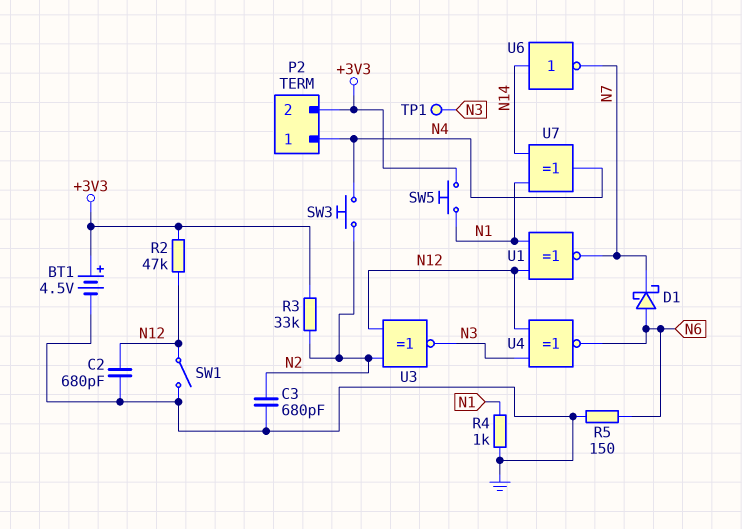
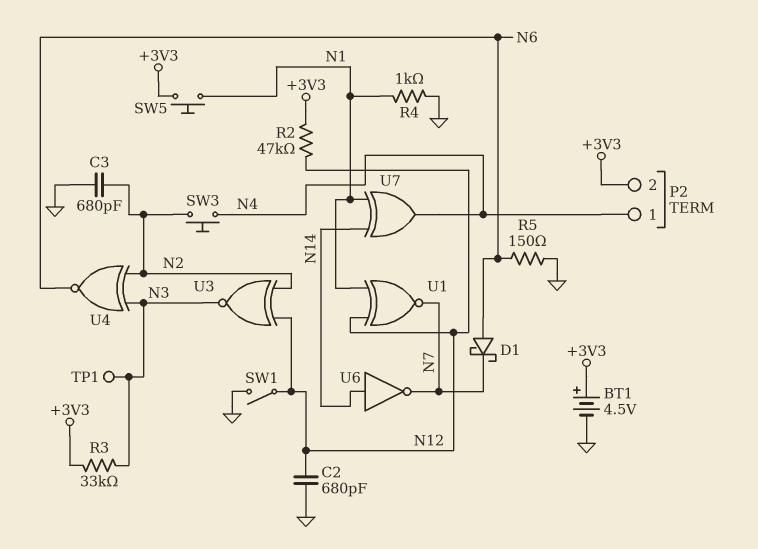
R3: 33k (+3V3, N2) -> 33k (+3V3, N3)
U4: XNOR (in N3, in N12, out N6) -> XNOR (in N2, in N3, out N6)

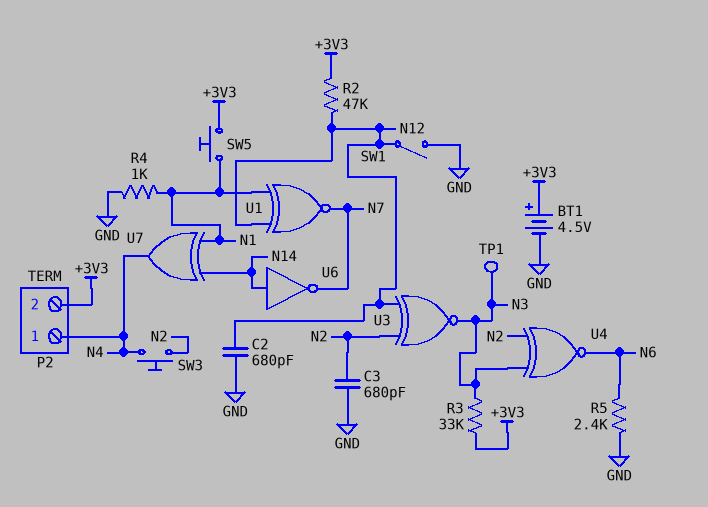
D1: schottky (A N6, K N7) -> none
R5: 150 (GND, N6) -> 2.4k (GND, N6)

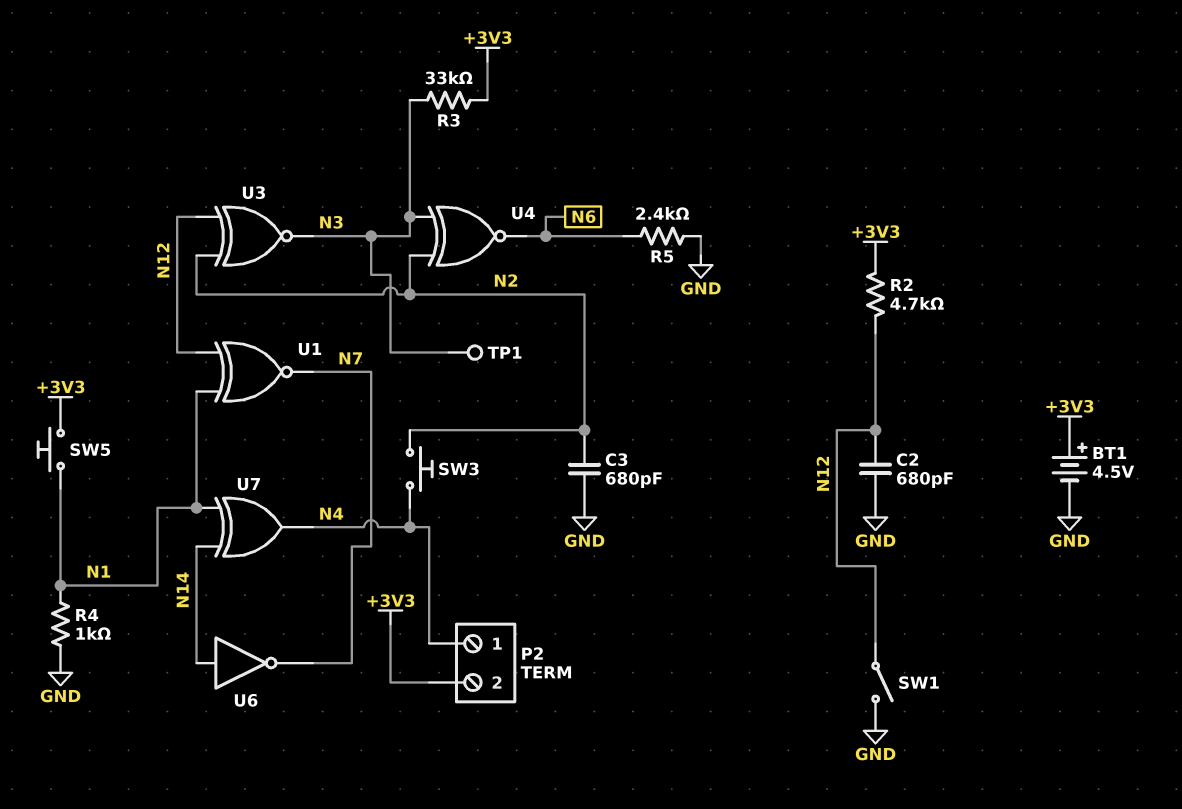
R2: 47k (+3V3, N12) -> 4.7k (+3V3, N12)

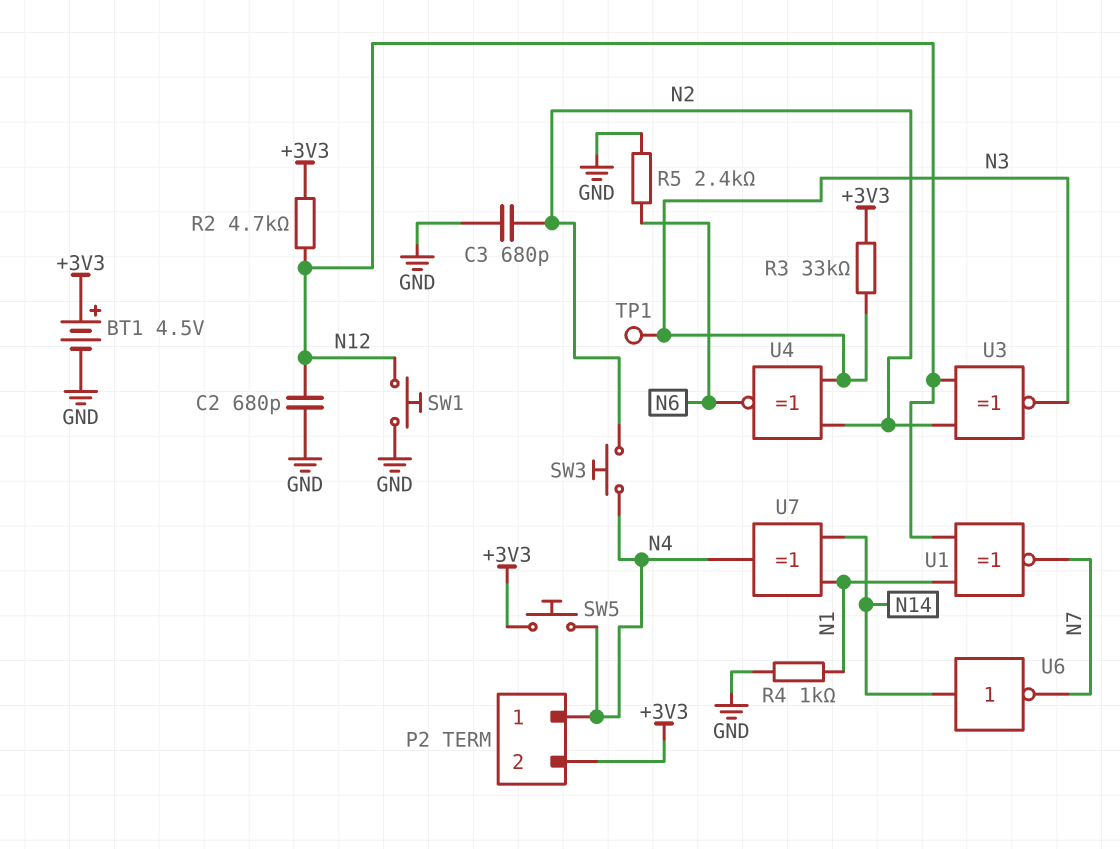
SW1: switch (GND, N12) -> button (GND, N12)
SW5: button (+3V3, N1) -> button (+3V3, N4)

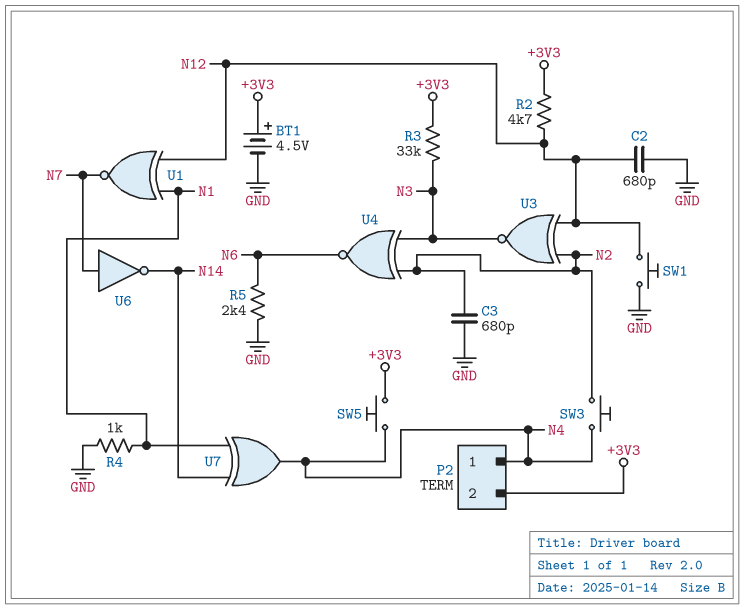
TP1: test point (N3) -> none
U6: NOT (in N14, out N7) -> NOT (in N7, out N14)

